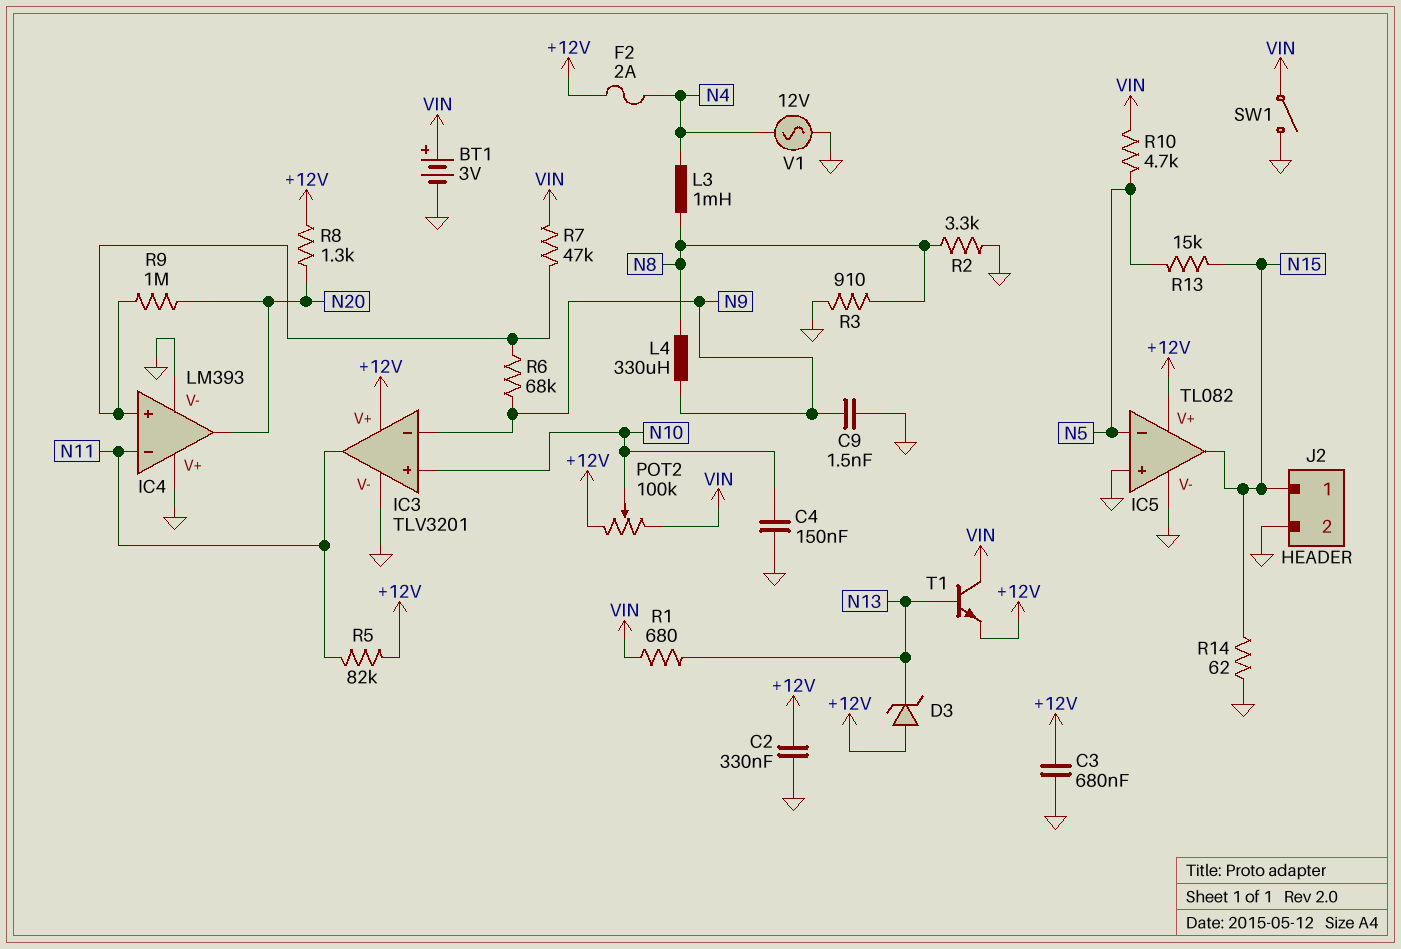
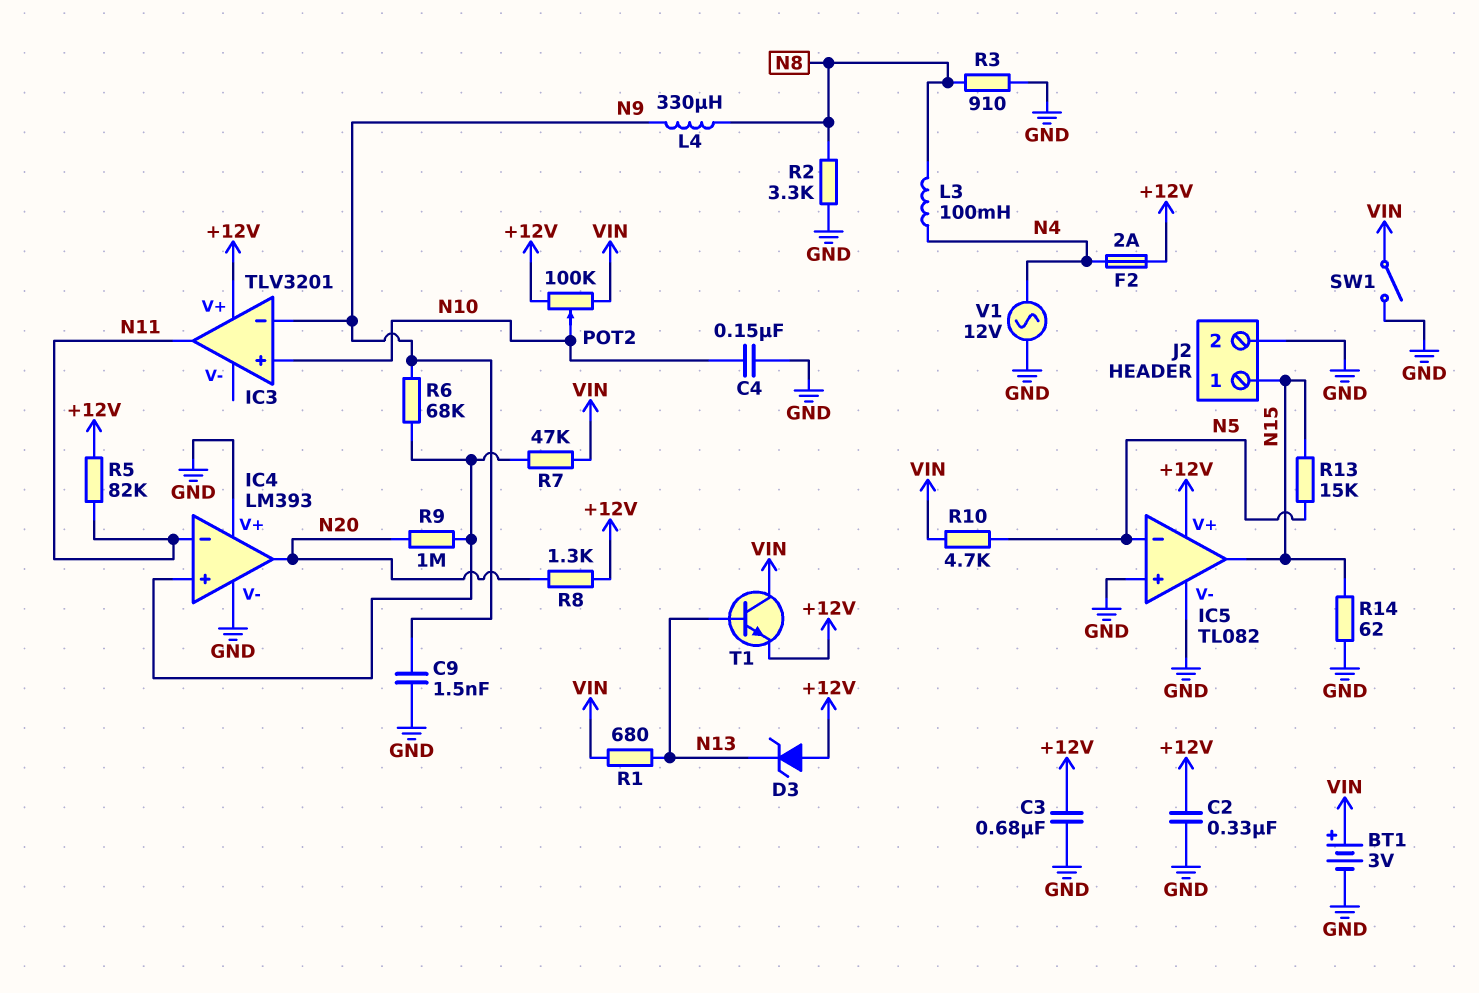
IC3 pin V-: GND -> none
L3: 1mH (N4, N8) -> 100mH (N4, N8)

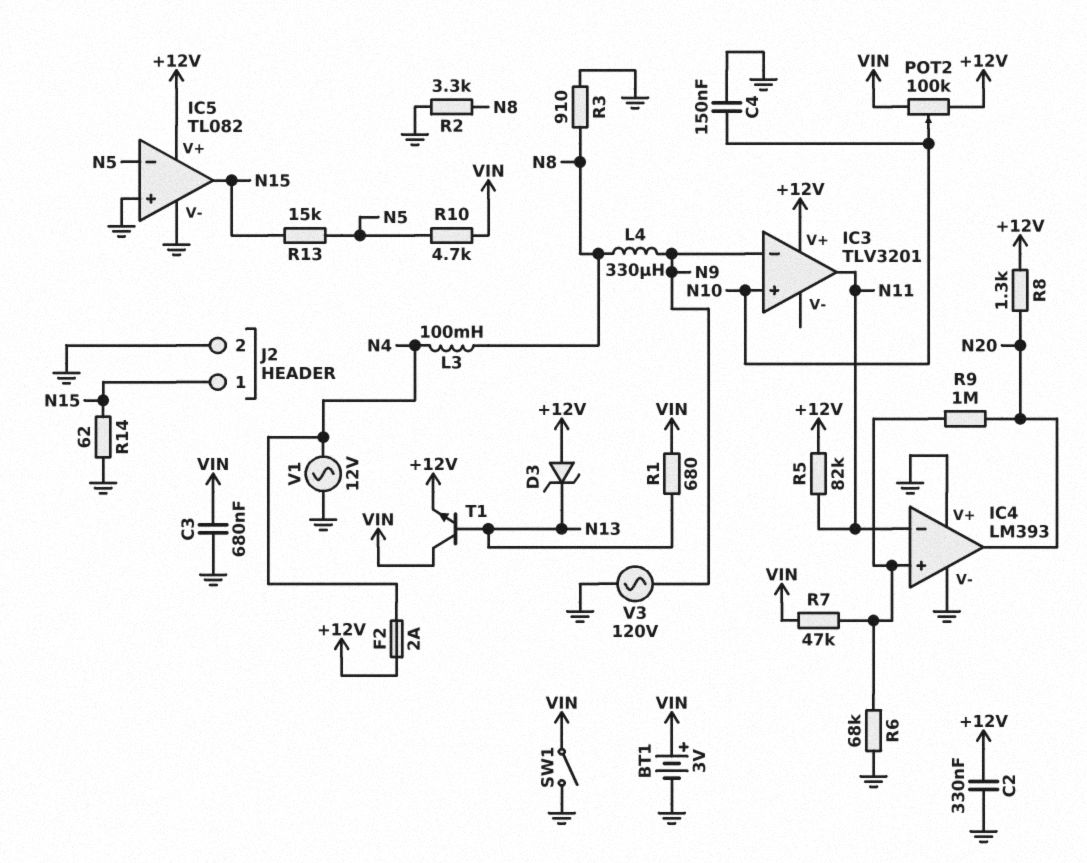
C3: 680nF (+12V, GND) -> 680nF (GND, VIN)
C9: 1.5nF (GND, N9) -> none
R6: 68k (IC4/in+, N9) -> 68k (GND, IC4/in+)
V3: none -> AC 120V (GND, N9)

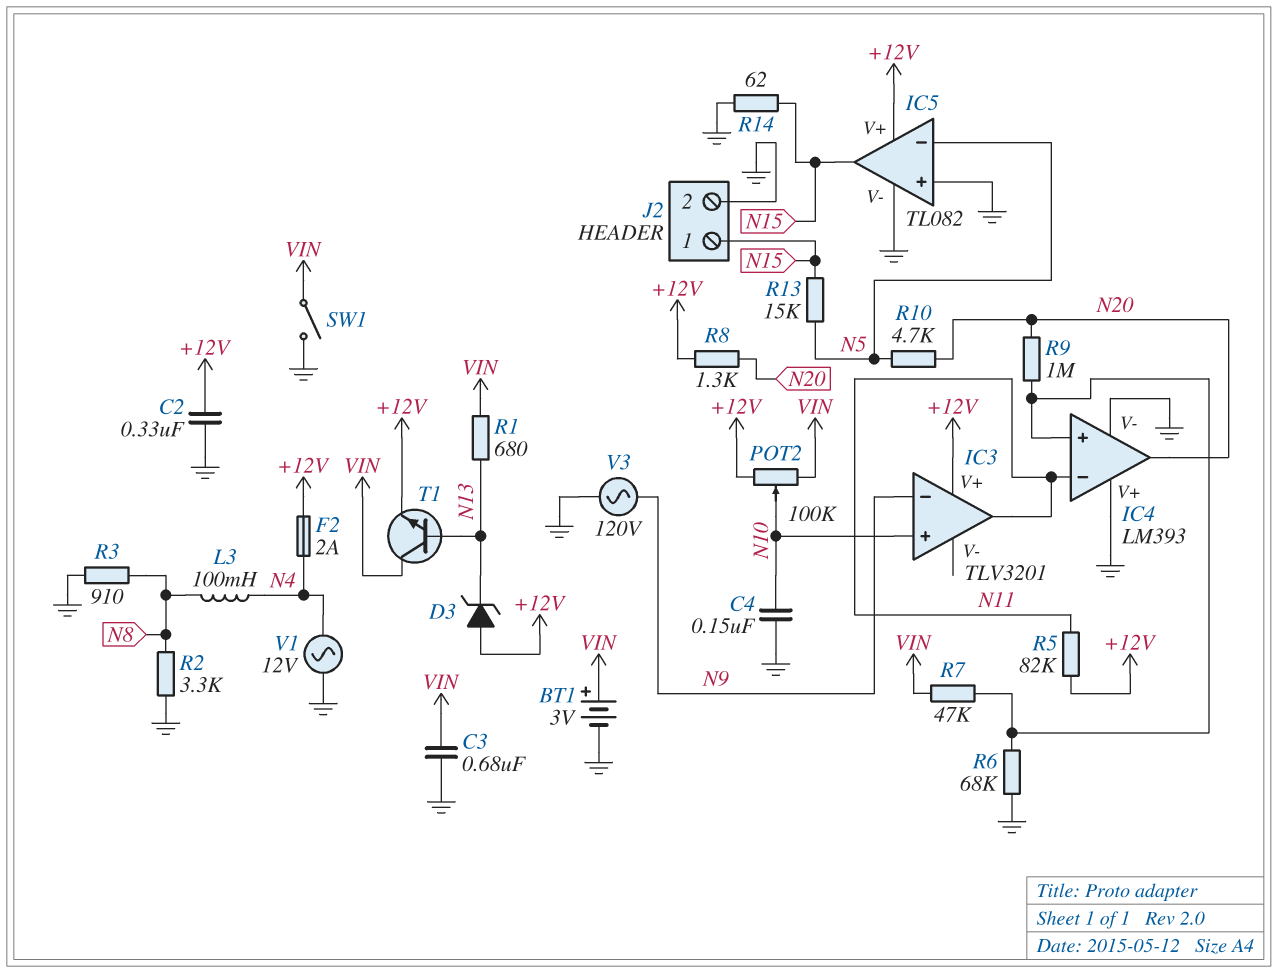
L4: 330uH (N8, N9) -> none
R10: 4.7k (N5, VIN) -> 4.7k (N5, N20)

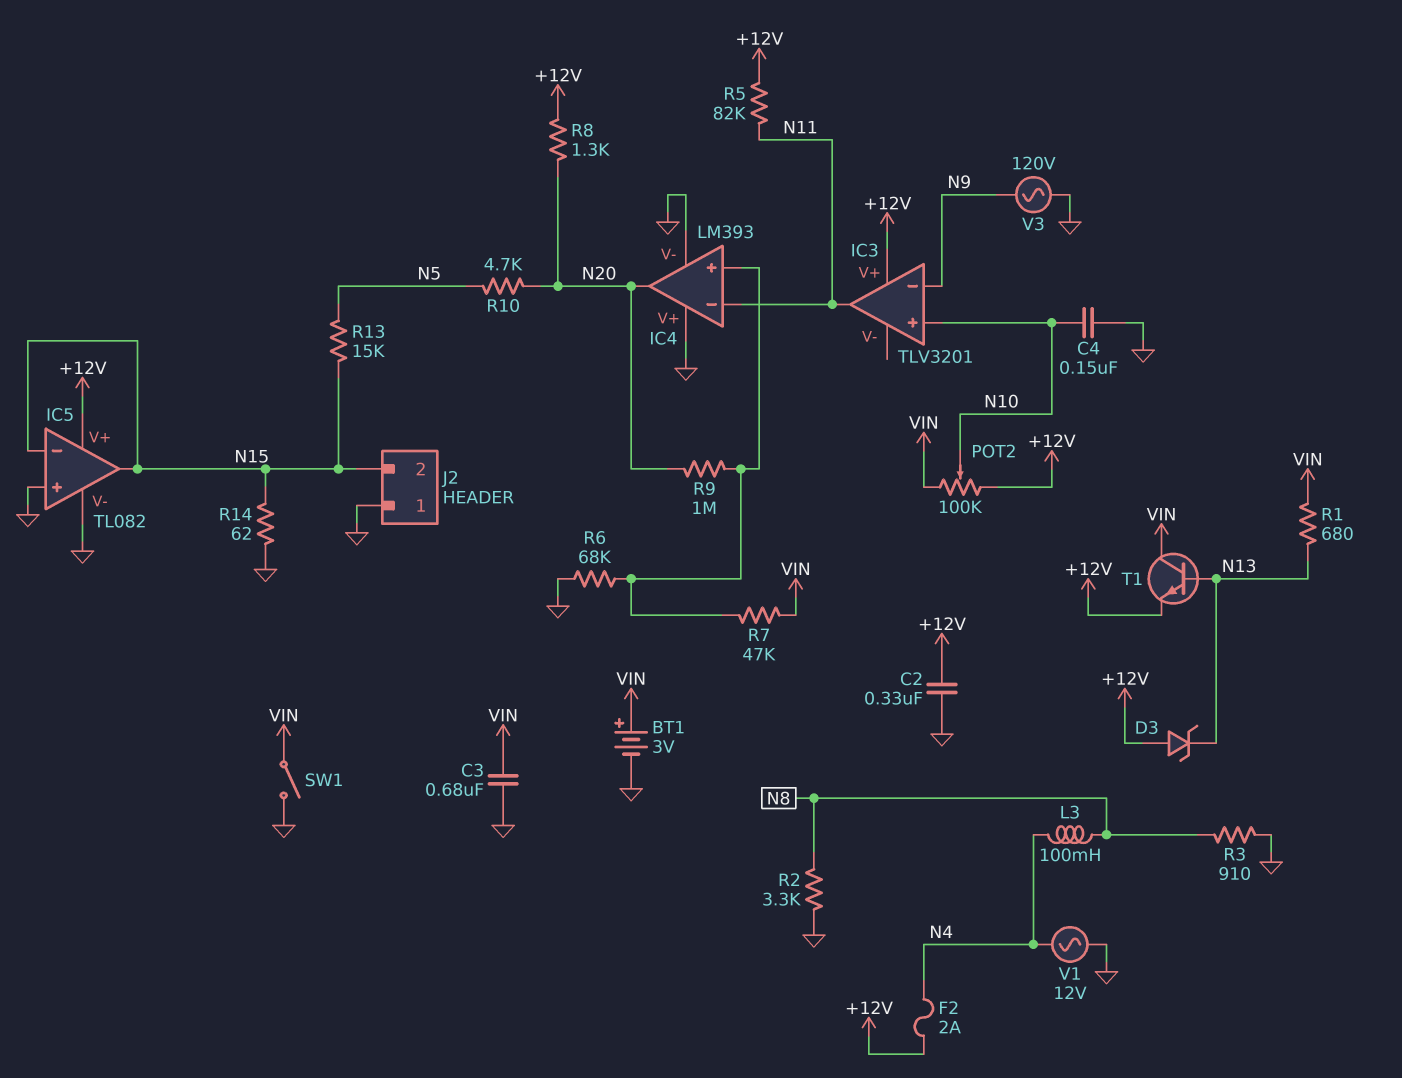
IC5 pin in-: N5 -> N15
J2 pin 1: N15 -> GND
J2 pin 2: GND -> N15

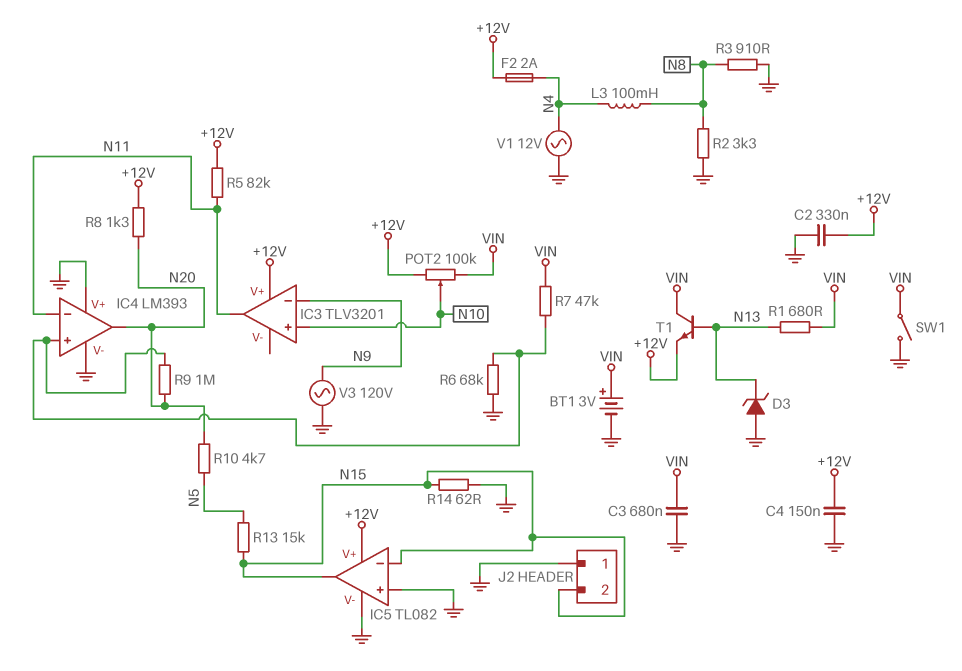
C4: 150nF (GND, N10) -> 150nF (+12V, GND)
D3: zener (A +12V, K N13) -> zener (A GND, K N13)

